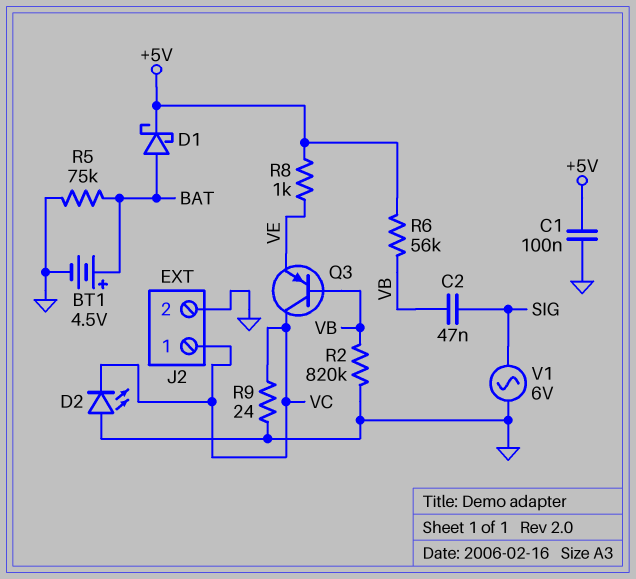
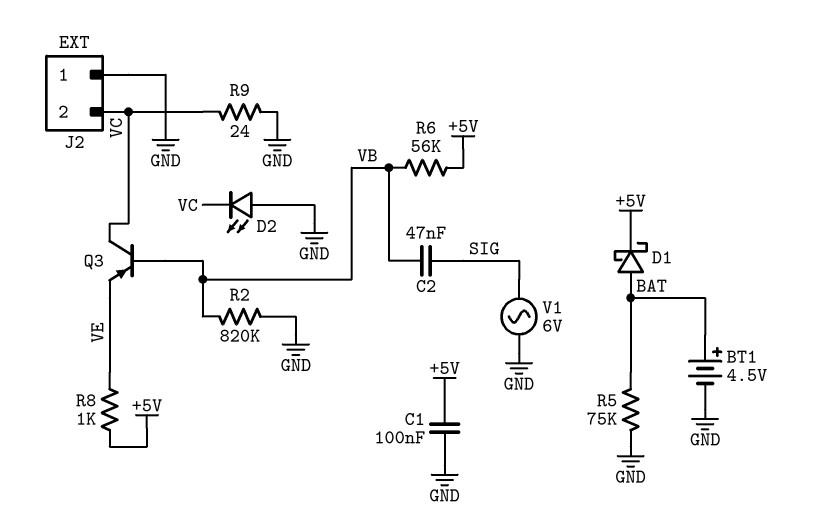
J2 pin 1: VC -> GND
J2 pin 2: GND -> VC

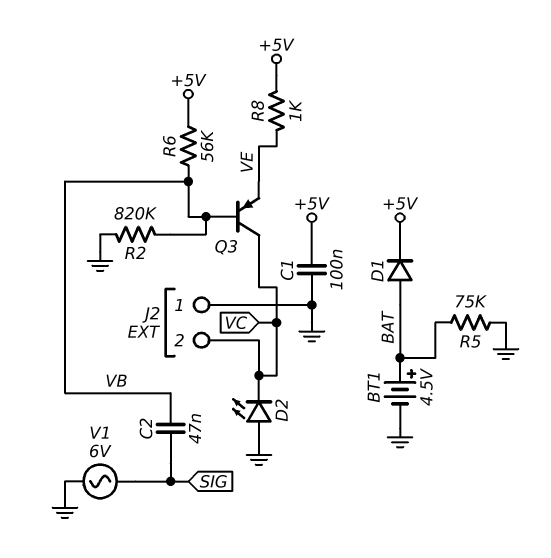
D1: schottky (A BAT, K +5V) -> diode (A BAT, K +5V)
R9: 24 (GND, VC) -> none

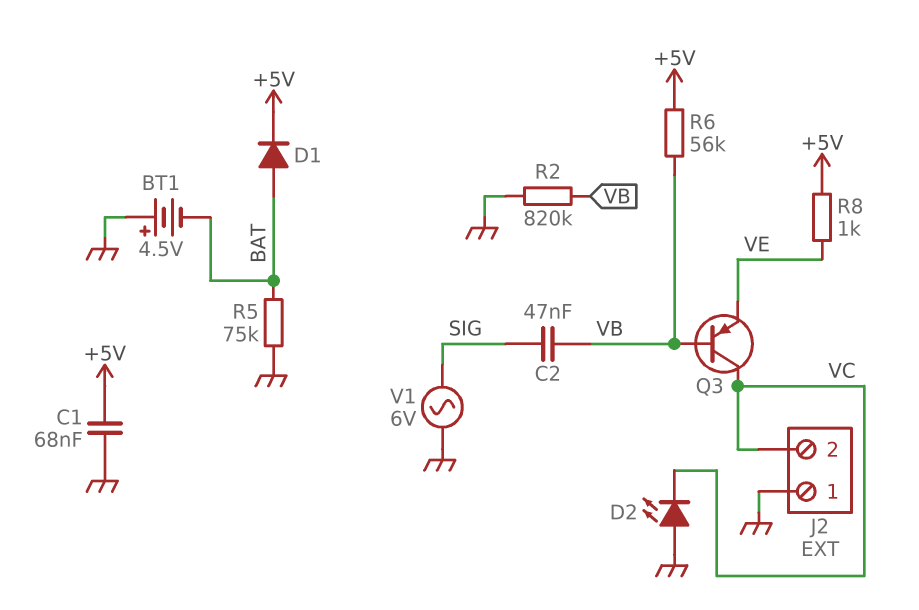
BT1: 4.5V (plus BAT, minus GND) -> 4.5V (plus GND, minus BAT)
C1: 100nF (+5V, GND) -> 68nF (+5V, GND)

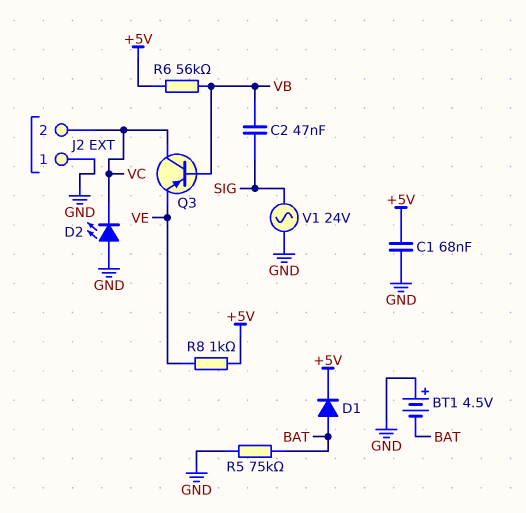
R2: 820k (GND, VB) -> none
V1: AC 6V (GND, SIG) -> AC 24V (GND, SIG)

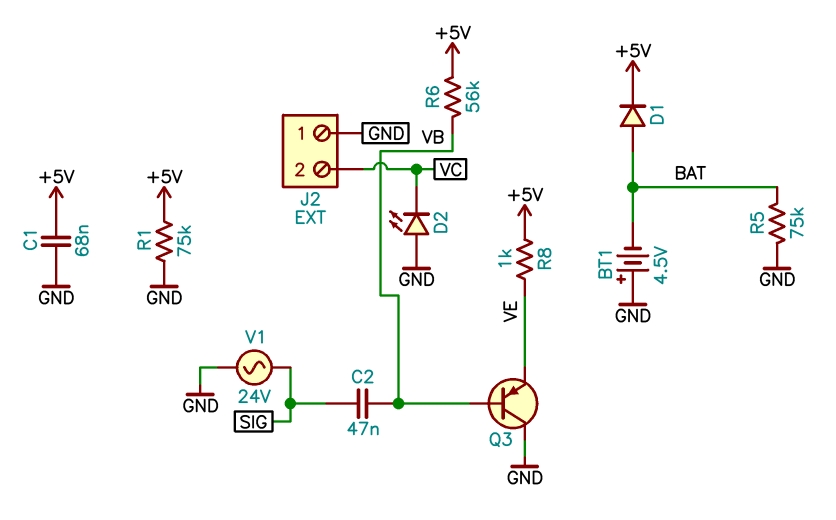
Q3: PNP (B VB, C VC, E VE) -> PNP (B VB, C GND, E VE)
R1: none -> 75k (+5V, GND)

